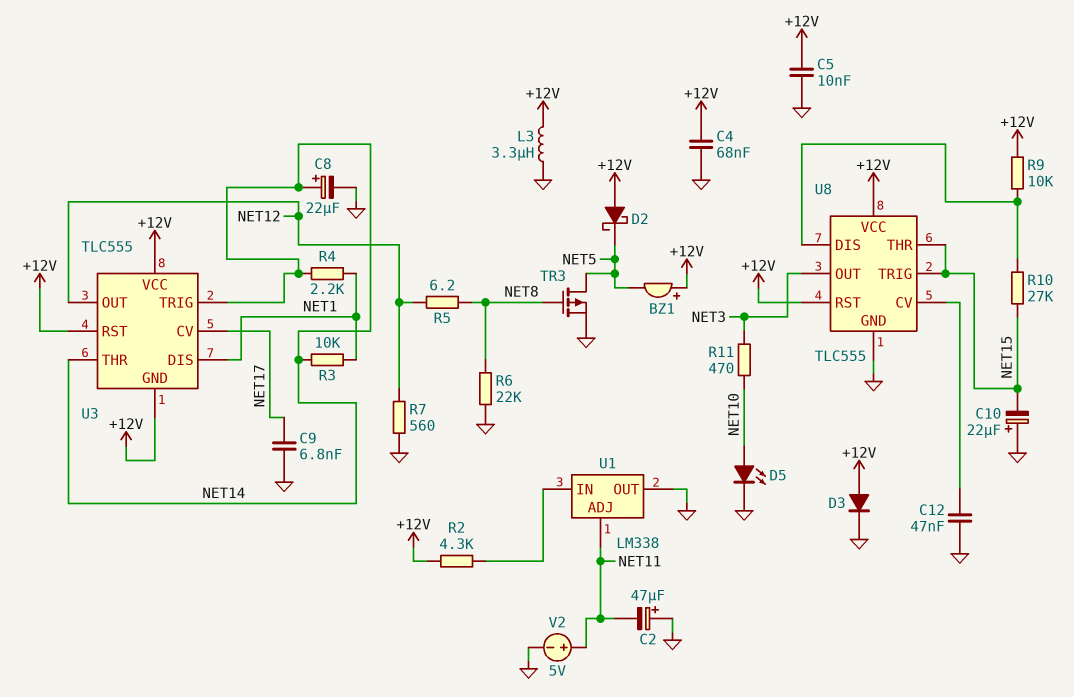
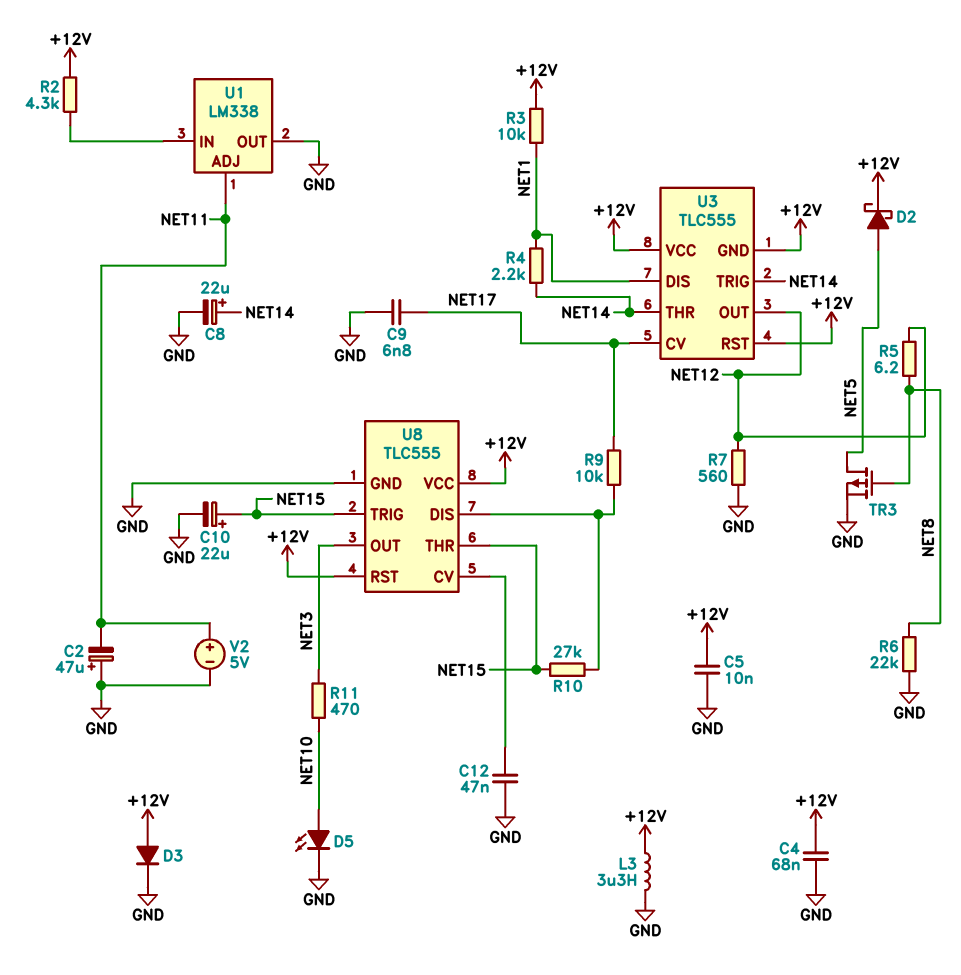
BZ1: buzzer (plus +12V, minus NET5) -> none
C10: 22uF (plus GND, minus NET15) -> 22uF (plus NET15, minus GND)
D2: schottky (A +12V, K NET5) -> schottky (A NET5, K +12V)
R3: 10k (NET1, NET14) -> 10k (+12V, NET1)
R9: 10k (+12V, U8/DIS) -> 10k (NET17, U8/DIS)

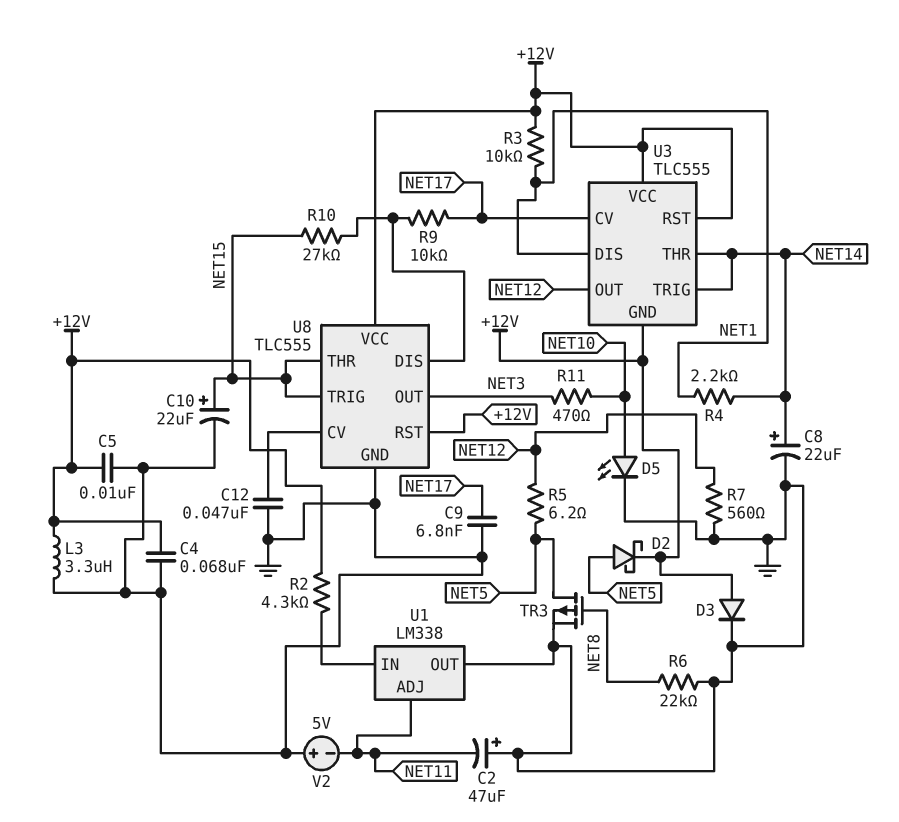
R5: 6.2 (NET8, NET12) -> 6.2 (NET5, NET12)
V2: 5V (plus NET11, minus GND) -> 5V (plus GND, minus NET11)

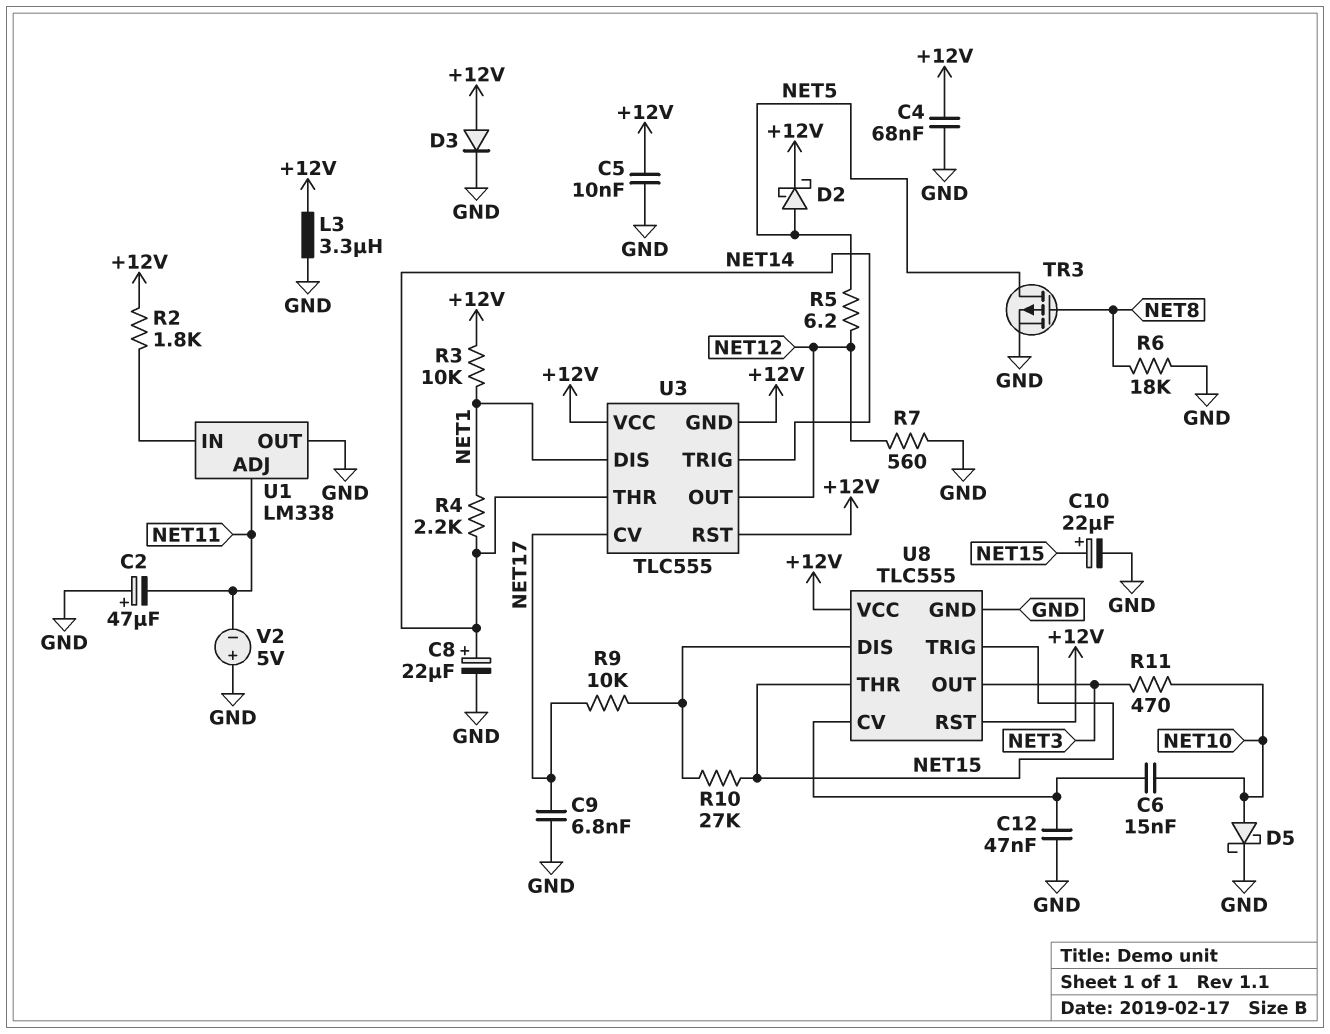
C6: none -> 15nF (NET10, U8/CV)
D5: LED (A NET10, K GND) -> schottky (A NET10, K GND)
R2: 4.3k (+12V, U1/IN) -> 1.8k (+12V, U1/IN)
R6: 22k (GND, NET8) -> 18k (GND, NET8)

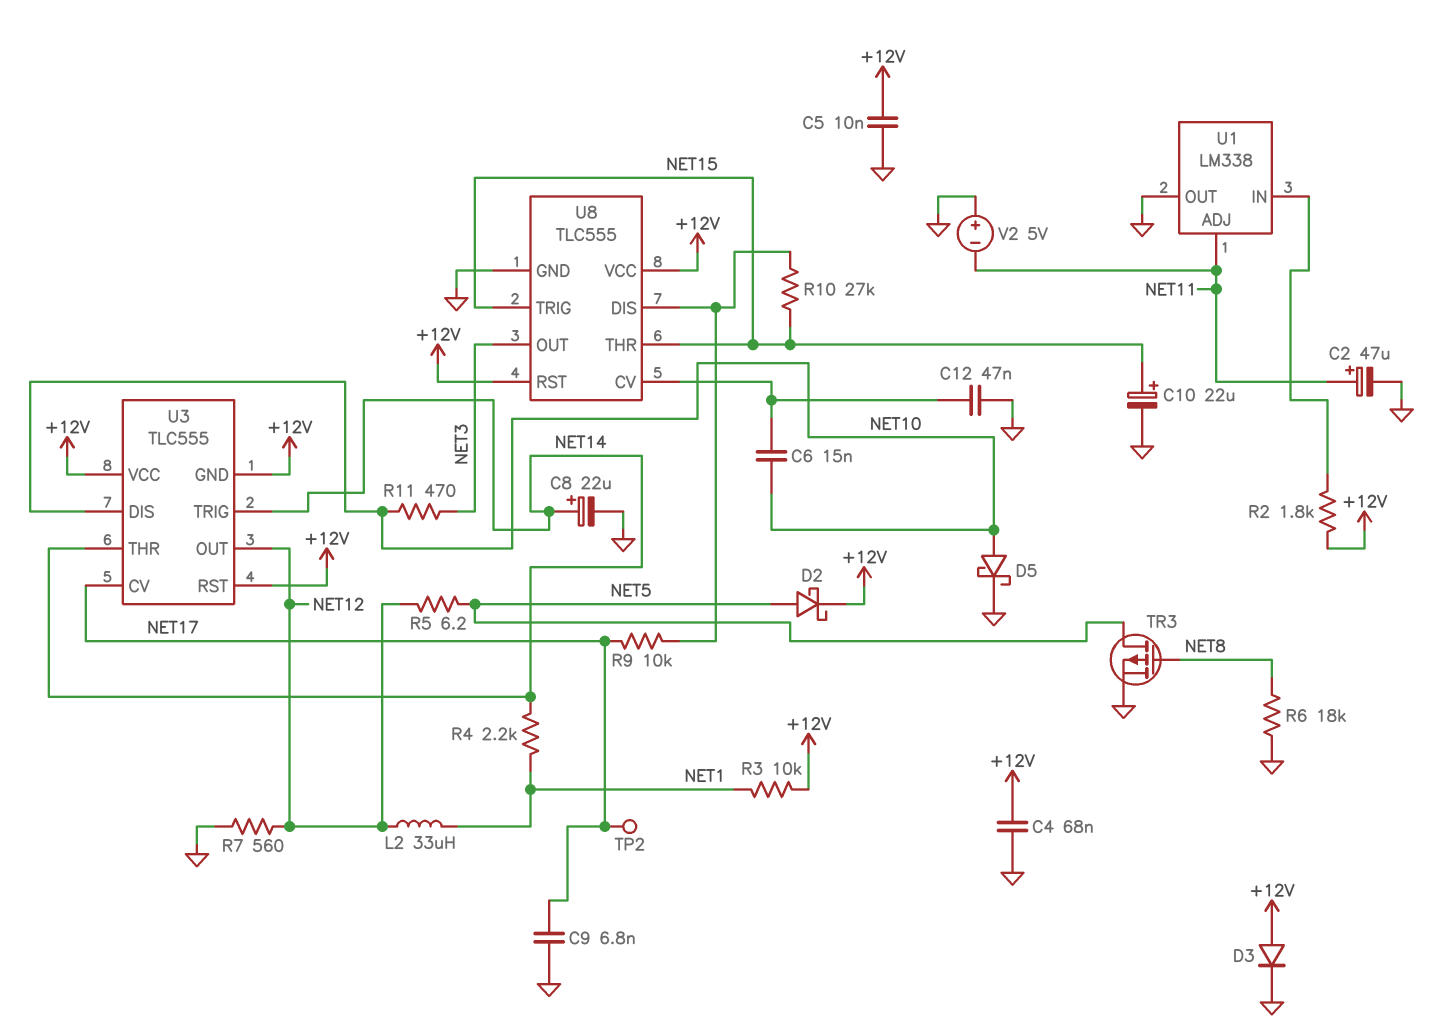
C2: 47uF (plus GND, minus NET11) -> 47uF (plus NET11, minus GND)
L2: none -> 33uH (NET1, NET12)
L3: 3.3uH (+12V, GND) -> none
TP2: none -> test point (NET17)
U3 pin DIS: NET1 -> NET10

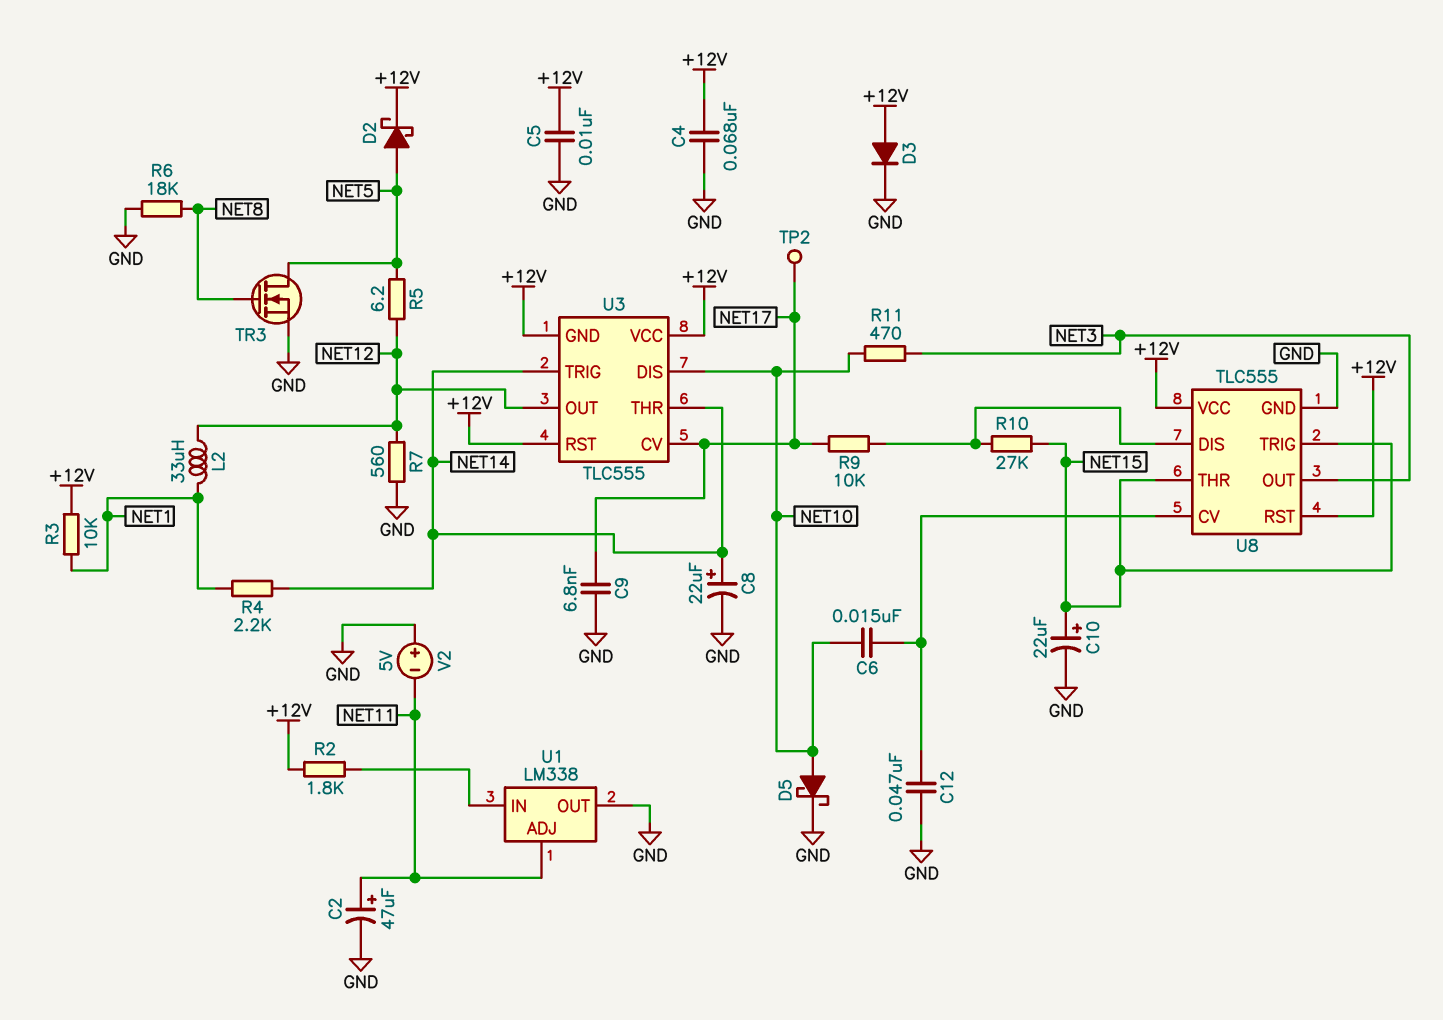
TR3: PMOS (G NET8, D NET5, S GND) -> NMOS (G NET8, D NET5, S GND)

